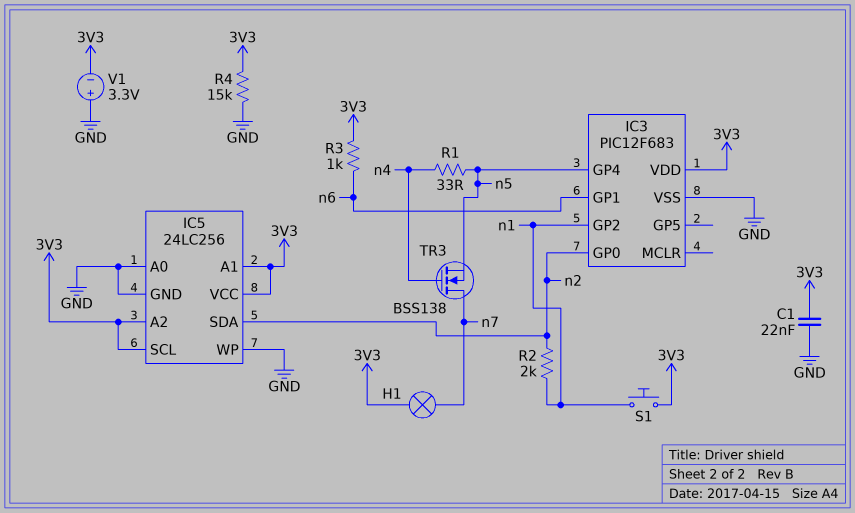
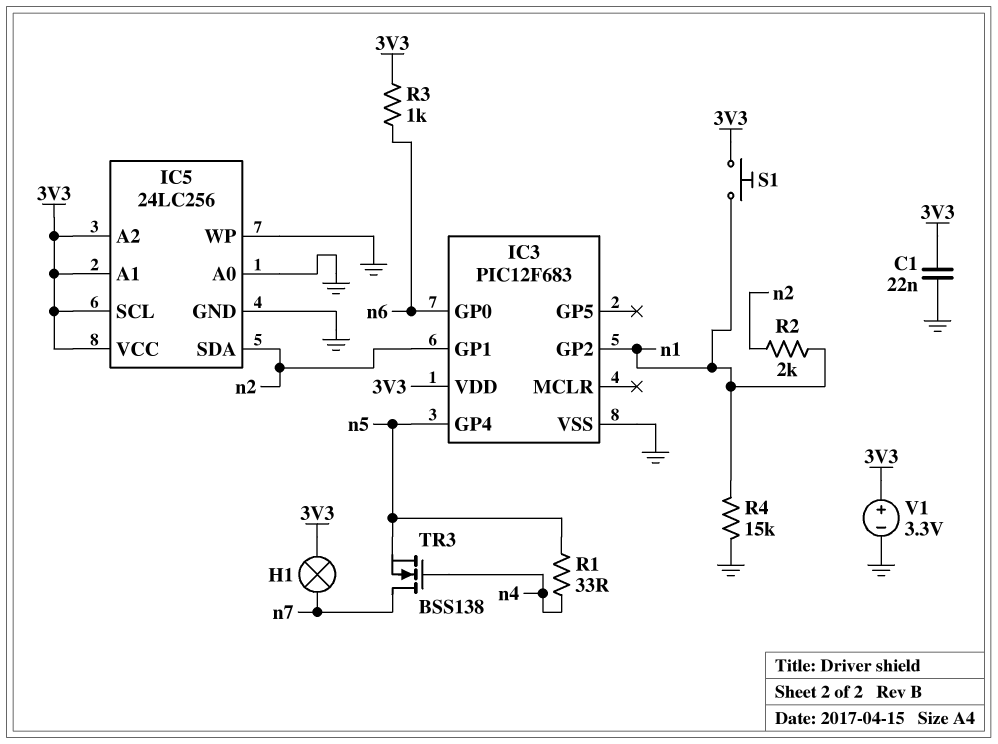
IC3 pin GP0: n2 -> n6
IC3 pin GP1: n6 -> n2
R4: 15k (3V3, GND) -> 15k (GND, n1)
V1: 3.3V (plus GND, minus 3V3) -> 3.3V (plus 3V3, minus GND)

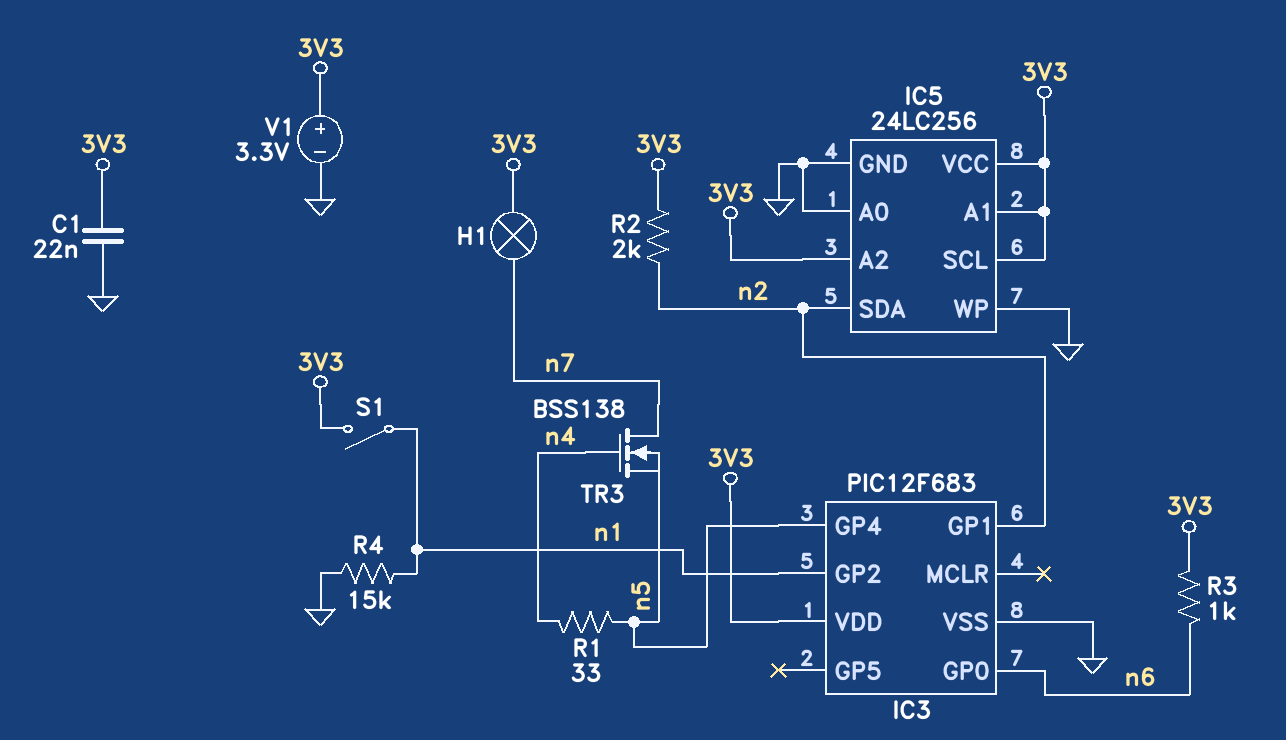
R2: 2k (n1, n2) -> 2k (3V3, n2)
S1: button (3V3, n1) -> switch (3V3, n1)

